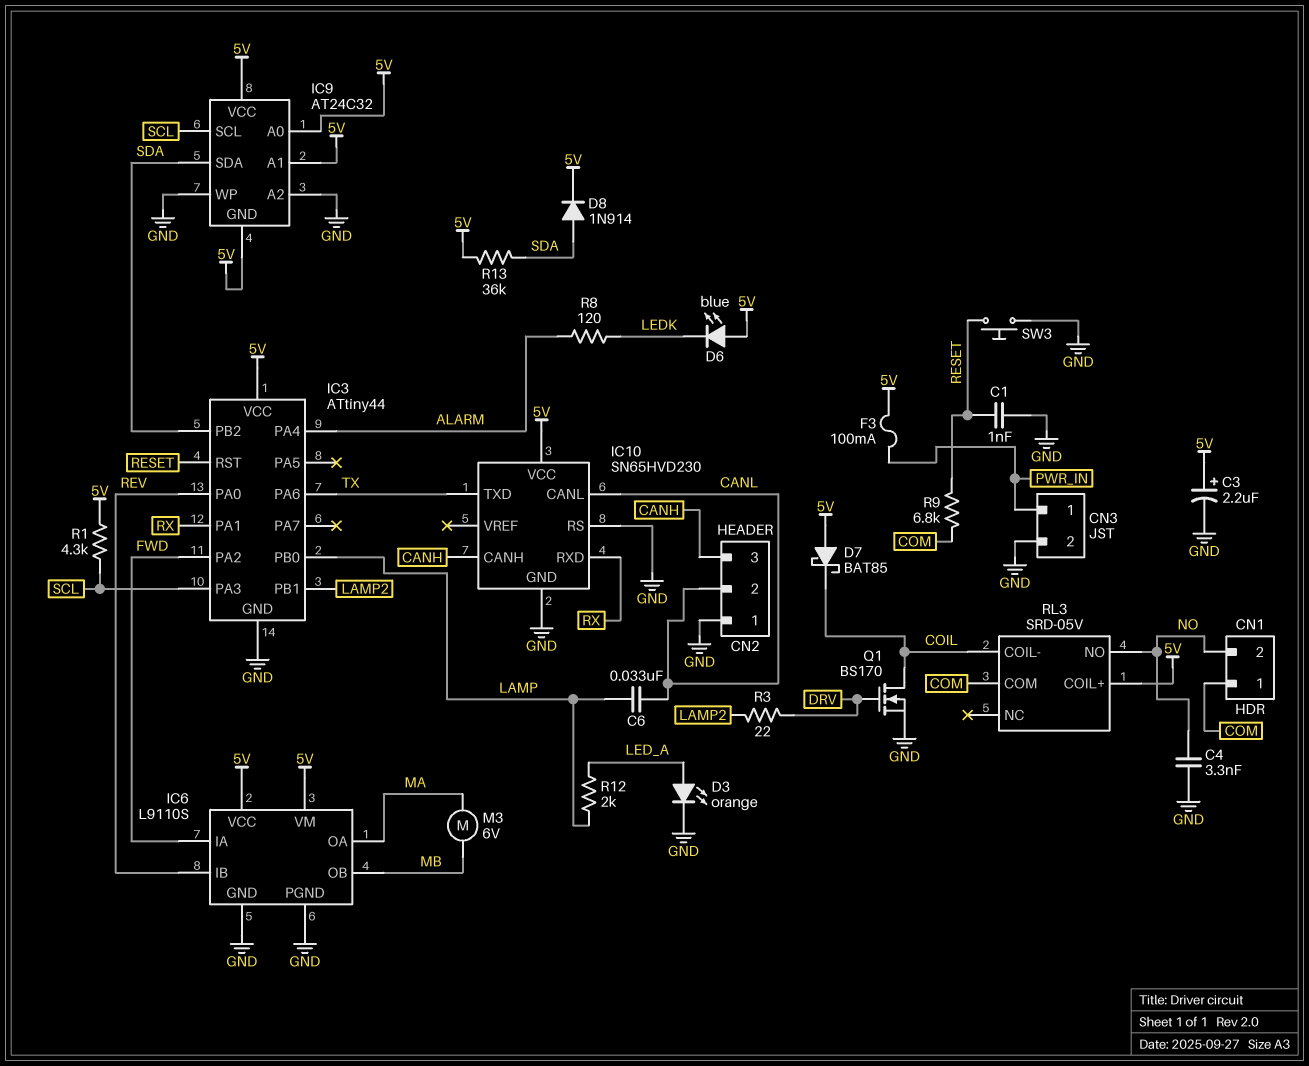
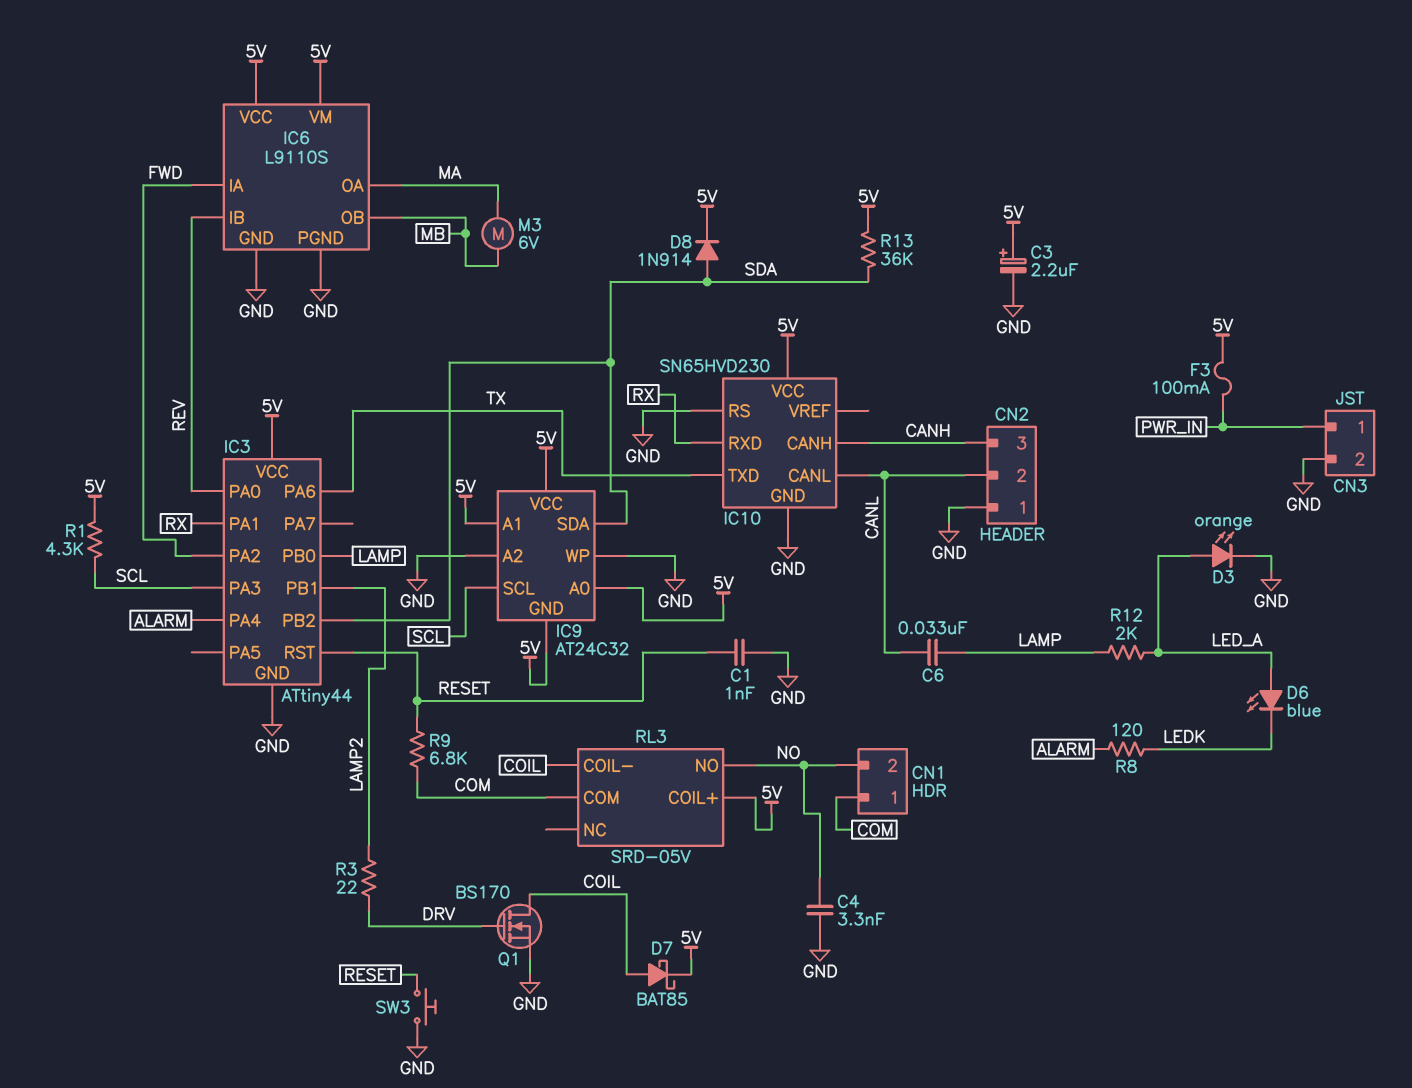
D6: LED blue (A 5V, K LEDK) -> LED blue (A LED_A, K LEDK)
D7: schottky BAT85 (A 5V, K COIL) -> schottky BAT85 (A COIL, K 5V)

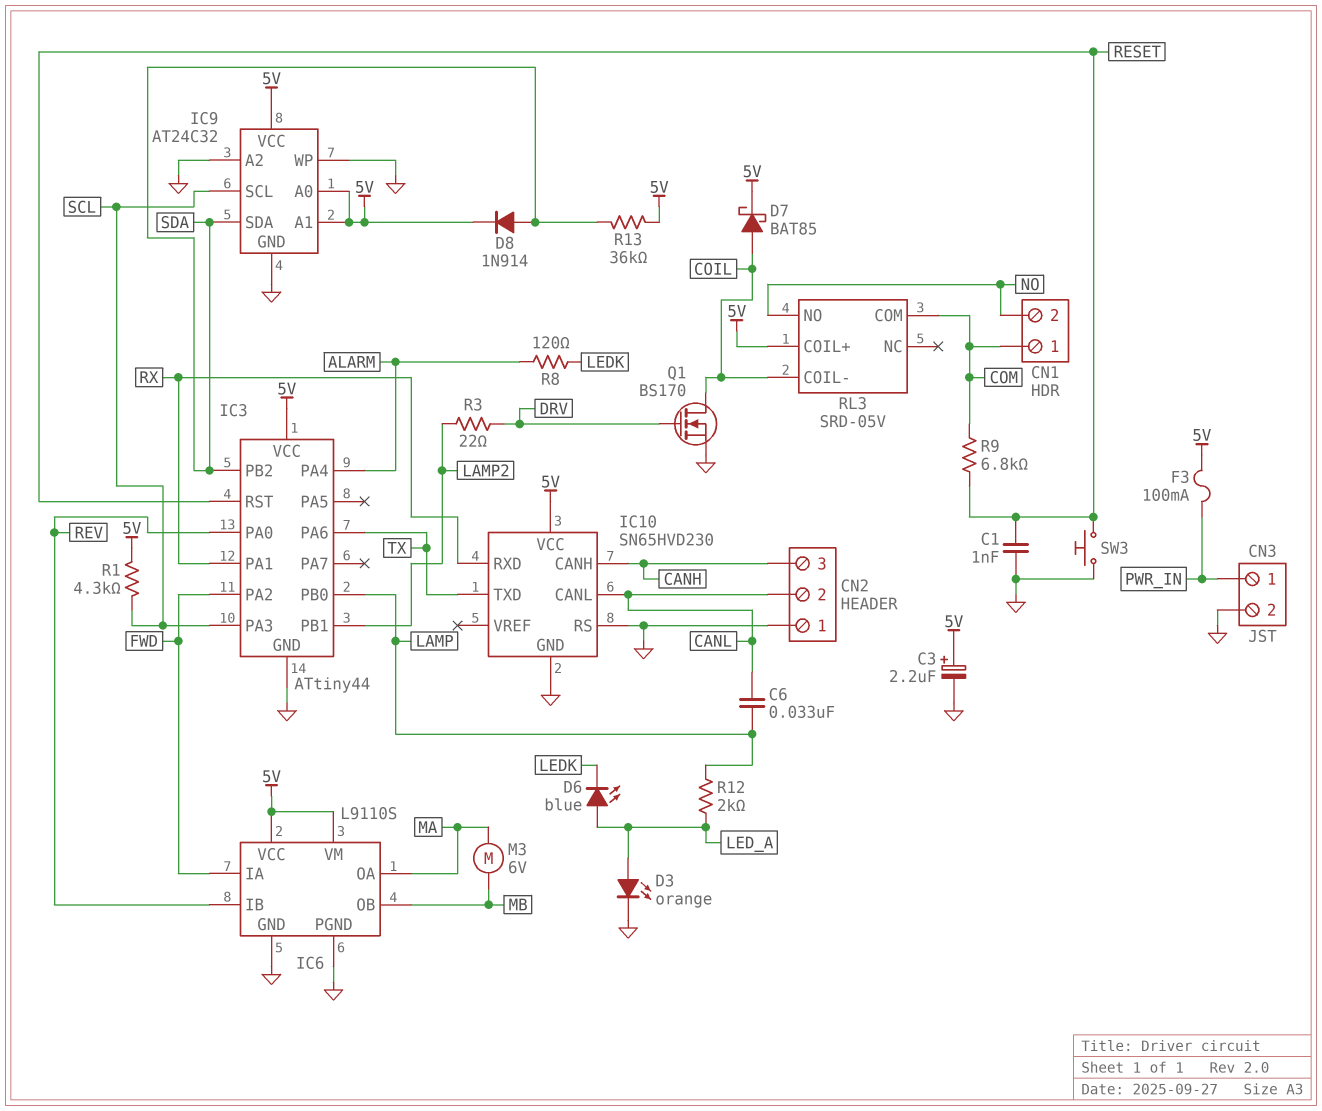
C4: 3.3nF (GND, NO) -> none
IC9 pin GND: 5V -> GND

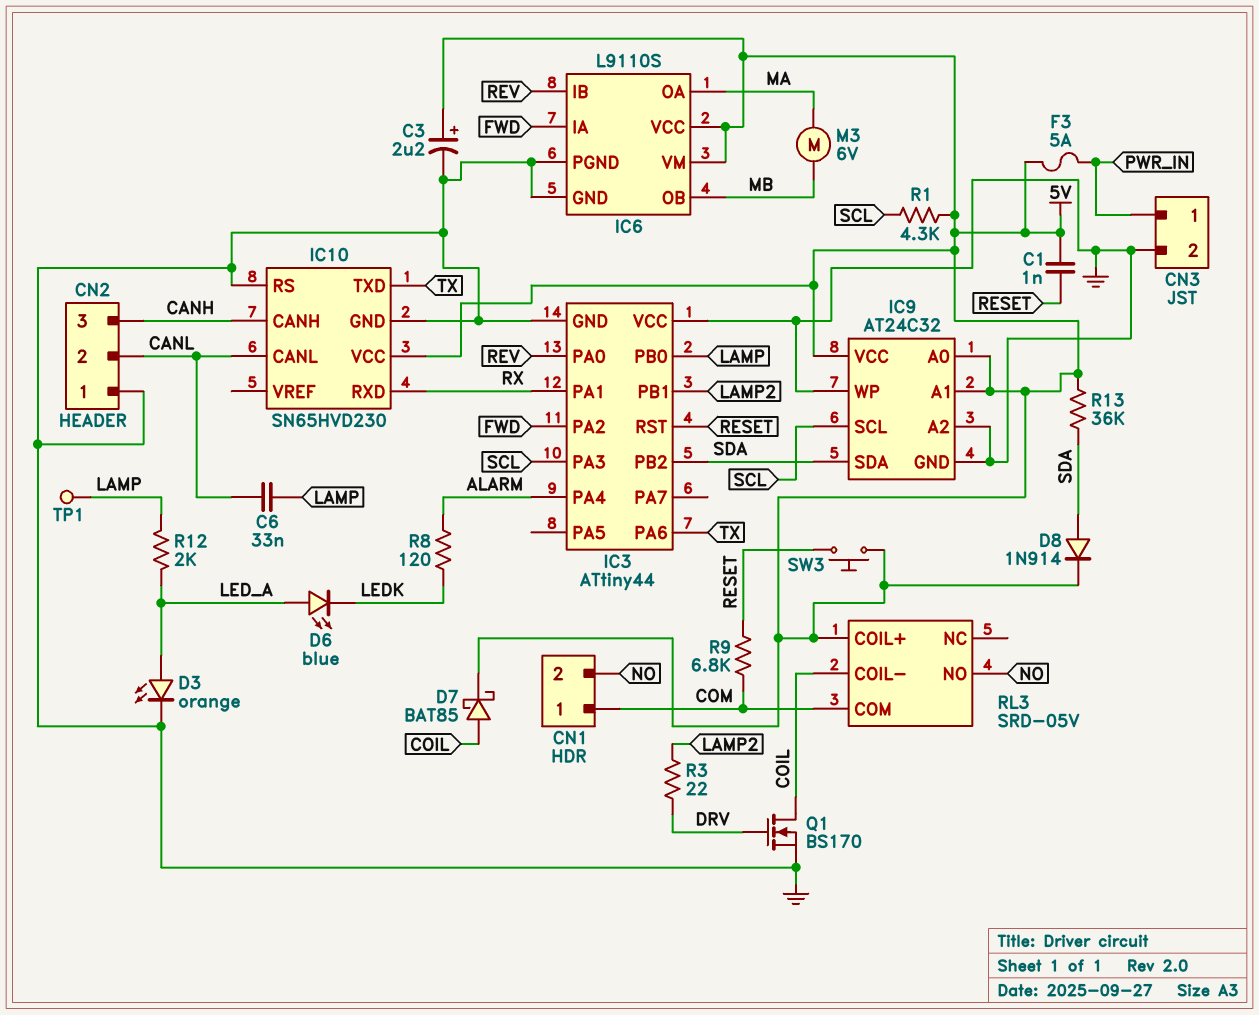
C1: 1nF (GND, RESET) -> 1nF (5V, RESET)
F3: 100mA (5V, PWR_IN) -> 5A (5V, PWR_IN)
IC3 pin VCC: 5V -> GND
SW3: button (GND, RESET) -> button (5V, RESET)
TP1: none -> test point (LAMP)

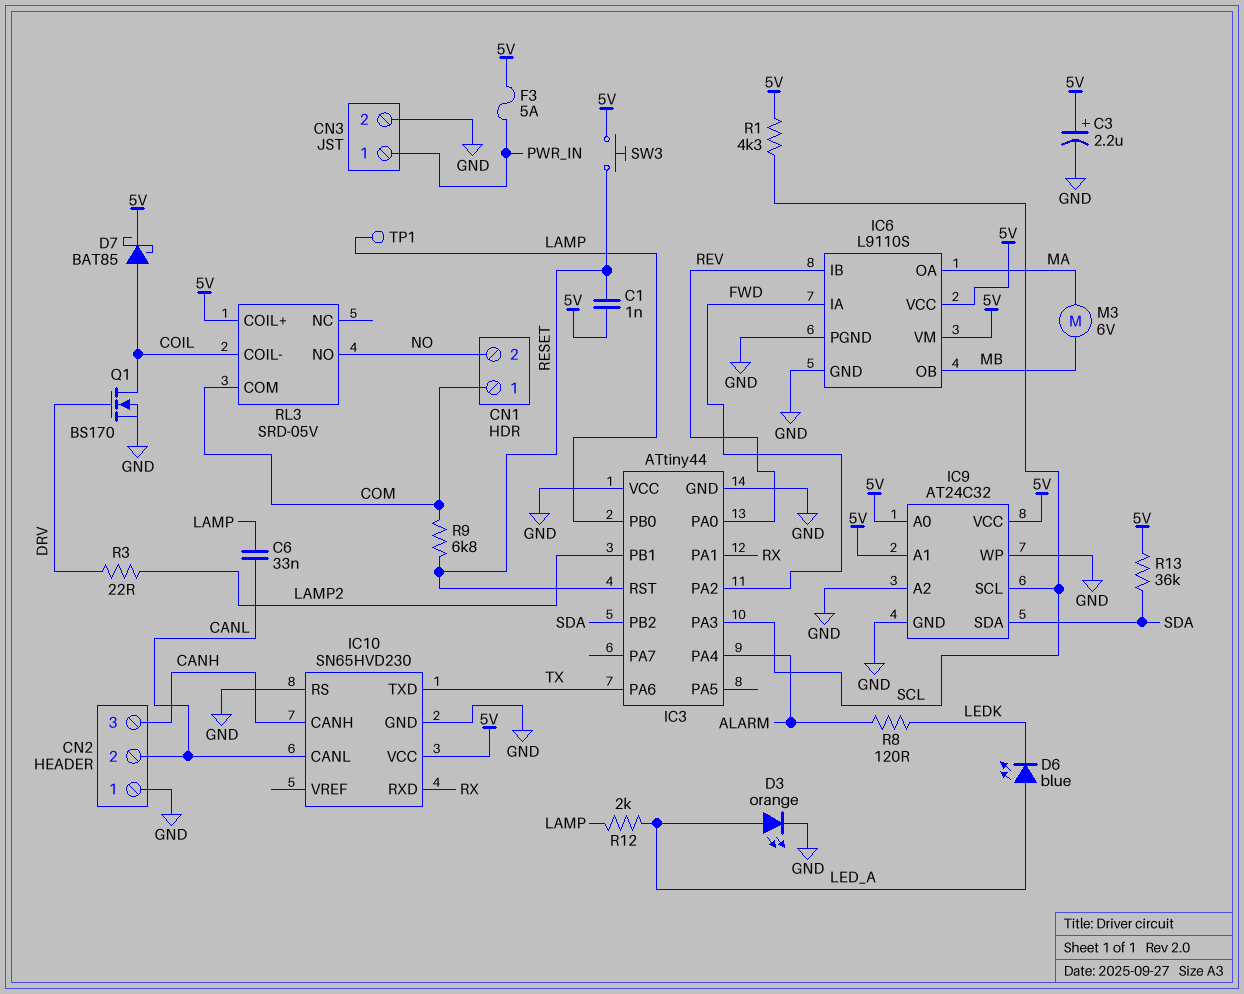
D8: diode 1N914 (A SDA, K 5V) -> none

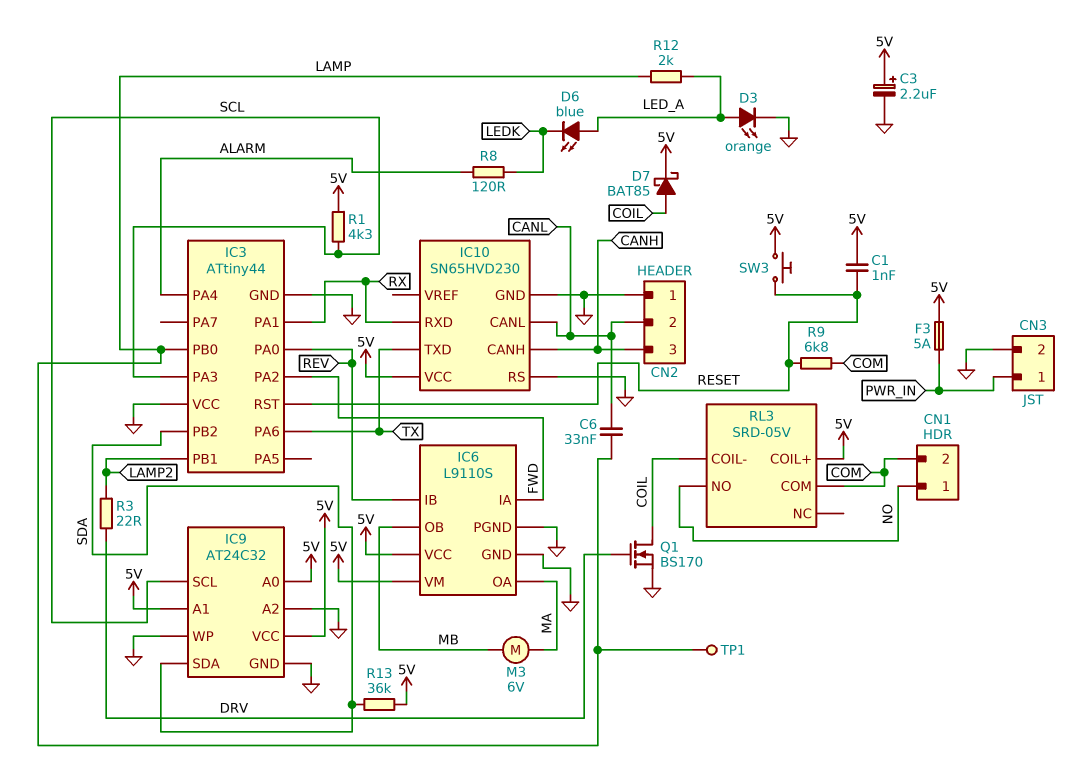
CN1 pin 1: COM -> NO
CN1 pin 2: NO -> COM

